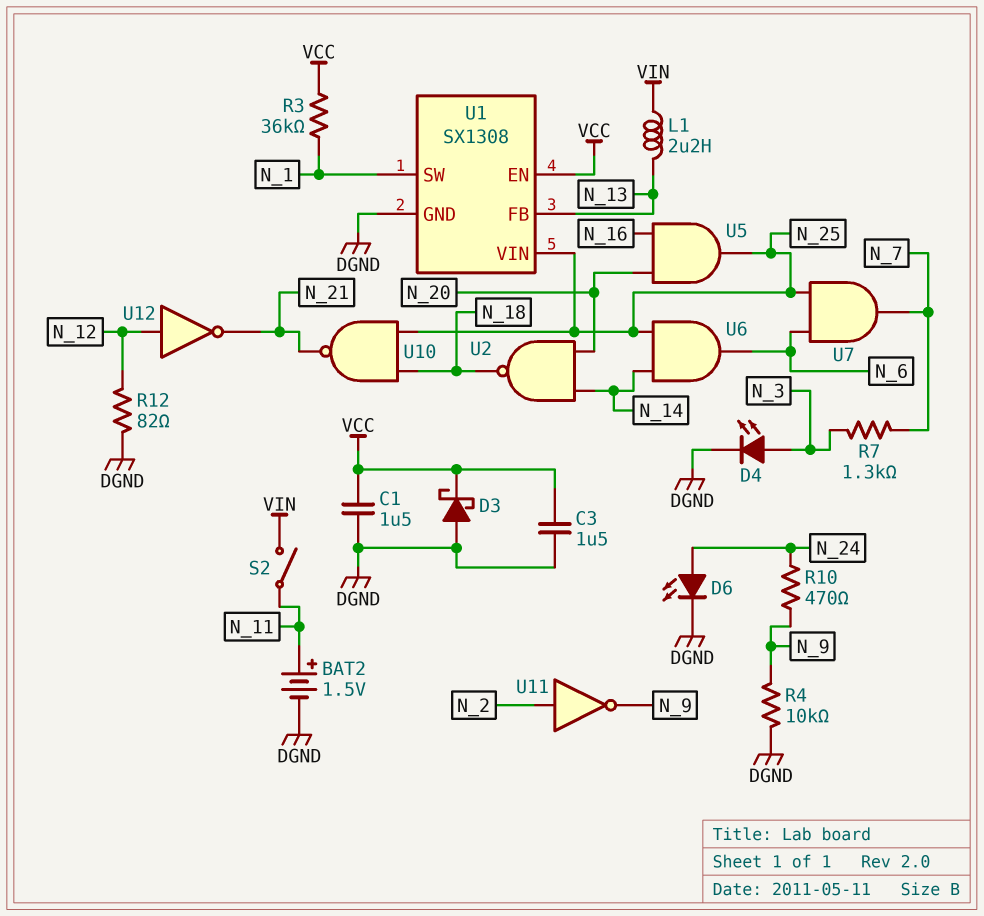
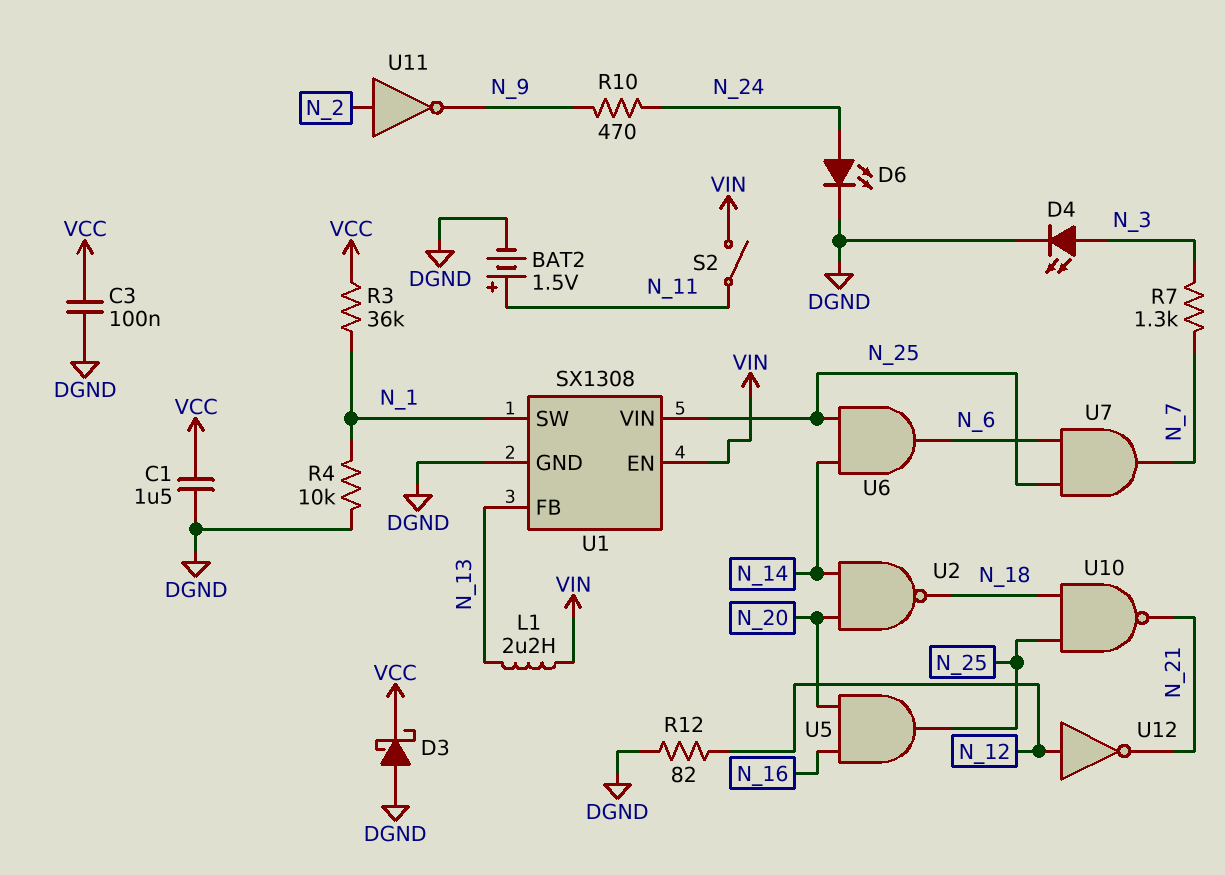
C3: 1.5uF (DGND, VCC) -> 100nF (DGND, VCC)
R4: 10k (DGND, N_9) -> 10k (DGND, N_1)
U1 pin EN: VCC -> VIN

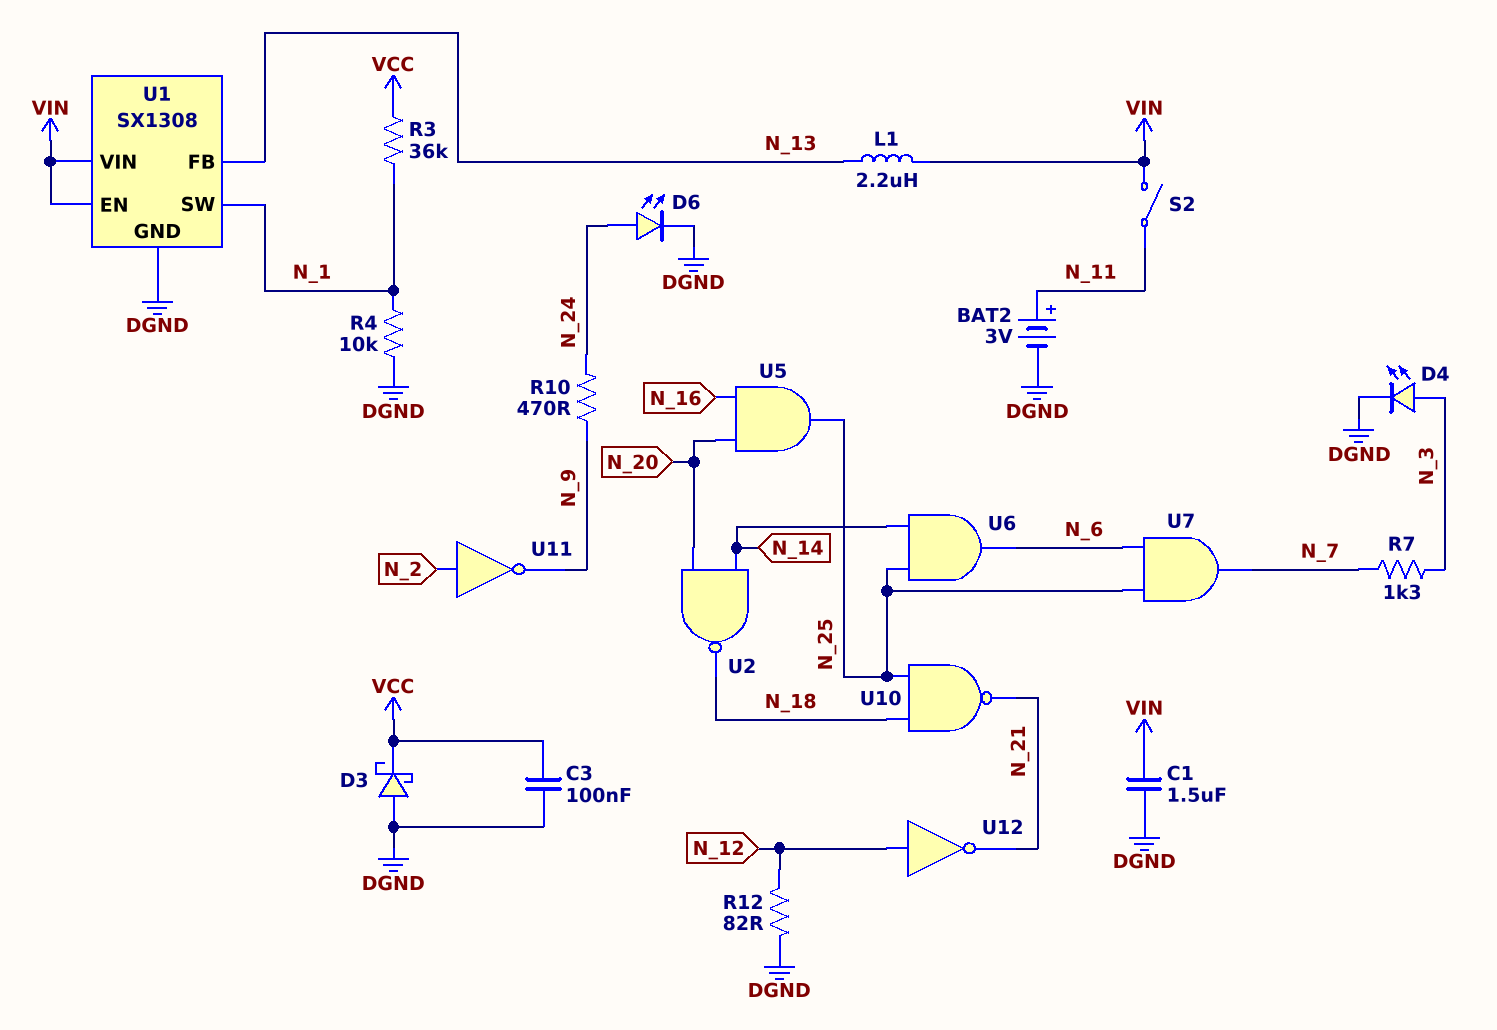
BAT2: 1.5V (plus N_11, minus DGND) -> 3V (plus N_11, minus DGND)
C1: 1.5uF (DGND, VCC) -> 1.5uF (DGND, VIN)
U1 pin VIN: N_25 -> VIN

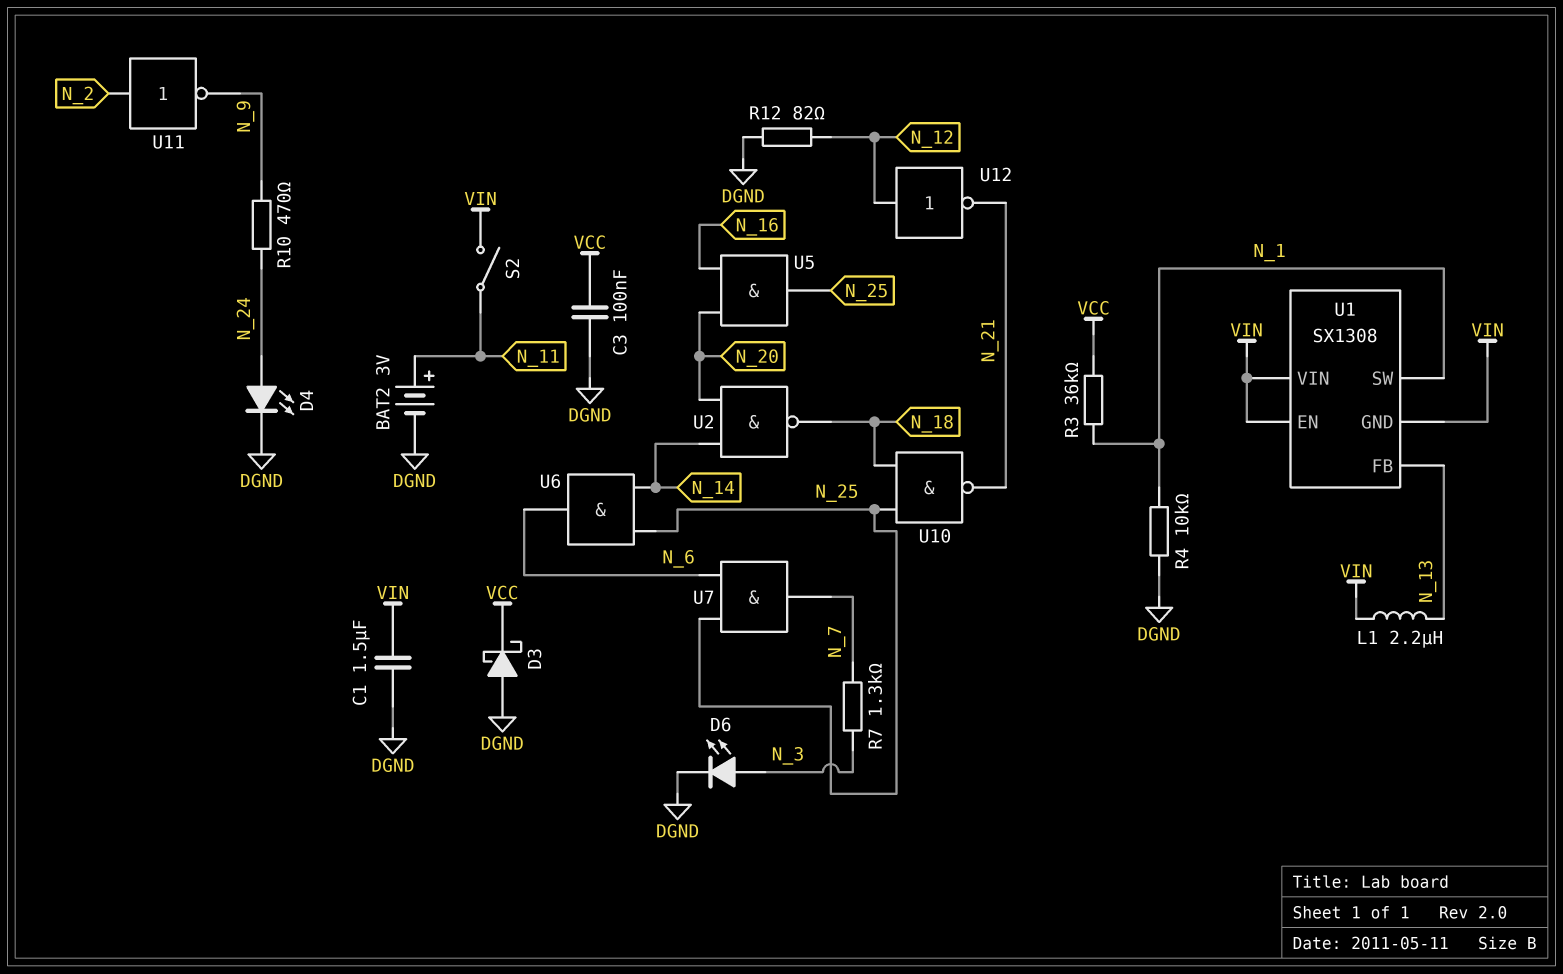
D4: LED (A N_3, K DGND) -> LED (A N_24, K DGND)
D6: LED (A N_24, K DGND) -> LED (A N_3, K DGND)
U1 pin GND: DGND -> VIN

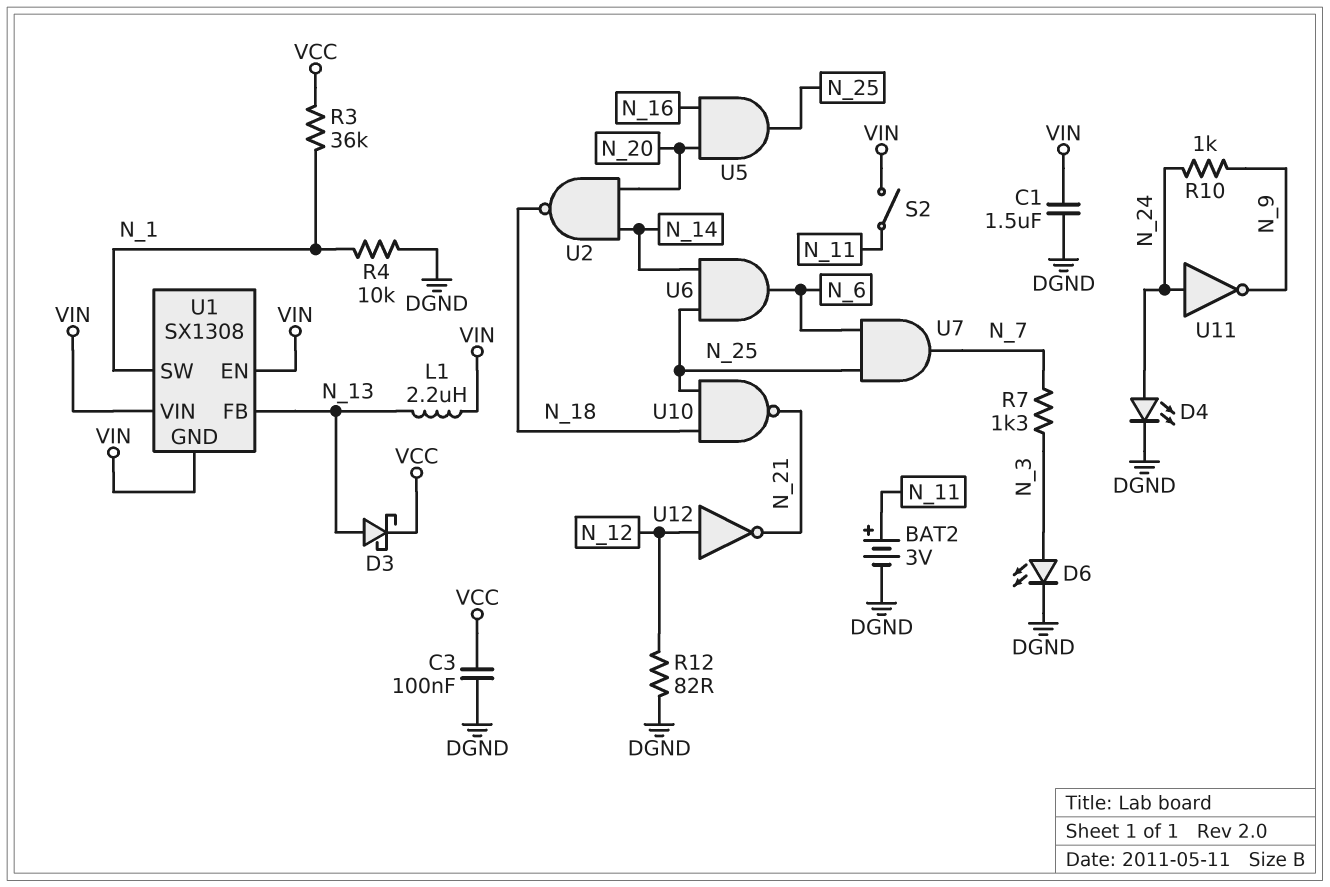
D3: schottky (A DGND, K VCC) -> schottky (A N_13, K VCC)
R10: 470 (N_9, N_24) -> 1k (N_9, N_24)
U11: NOT (in N_2, out N_9) -> NOT (in N_24, out N_9)

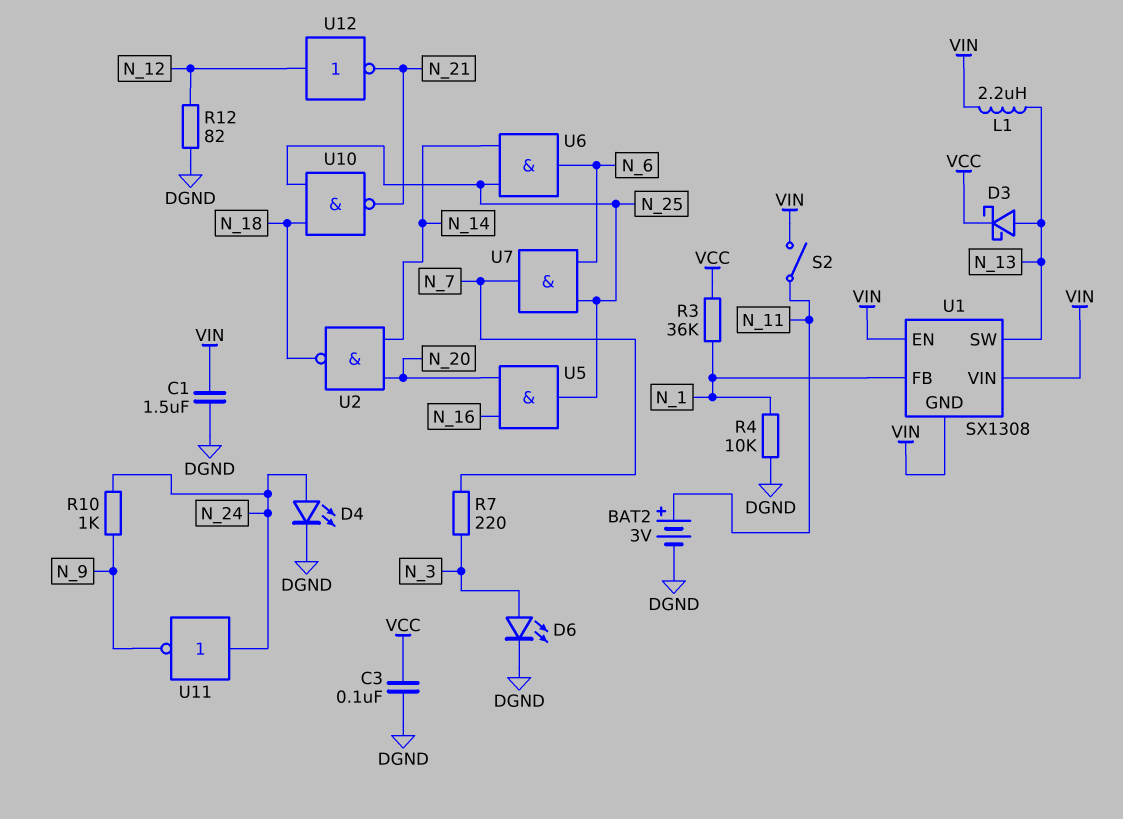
R7: 1.3k (N_3, N_7) -> 220 (N_3, N_7)
U1 pin FB: N_13 -> N_1
U1 pin SW: N_1 -> N_13

